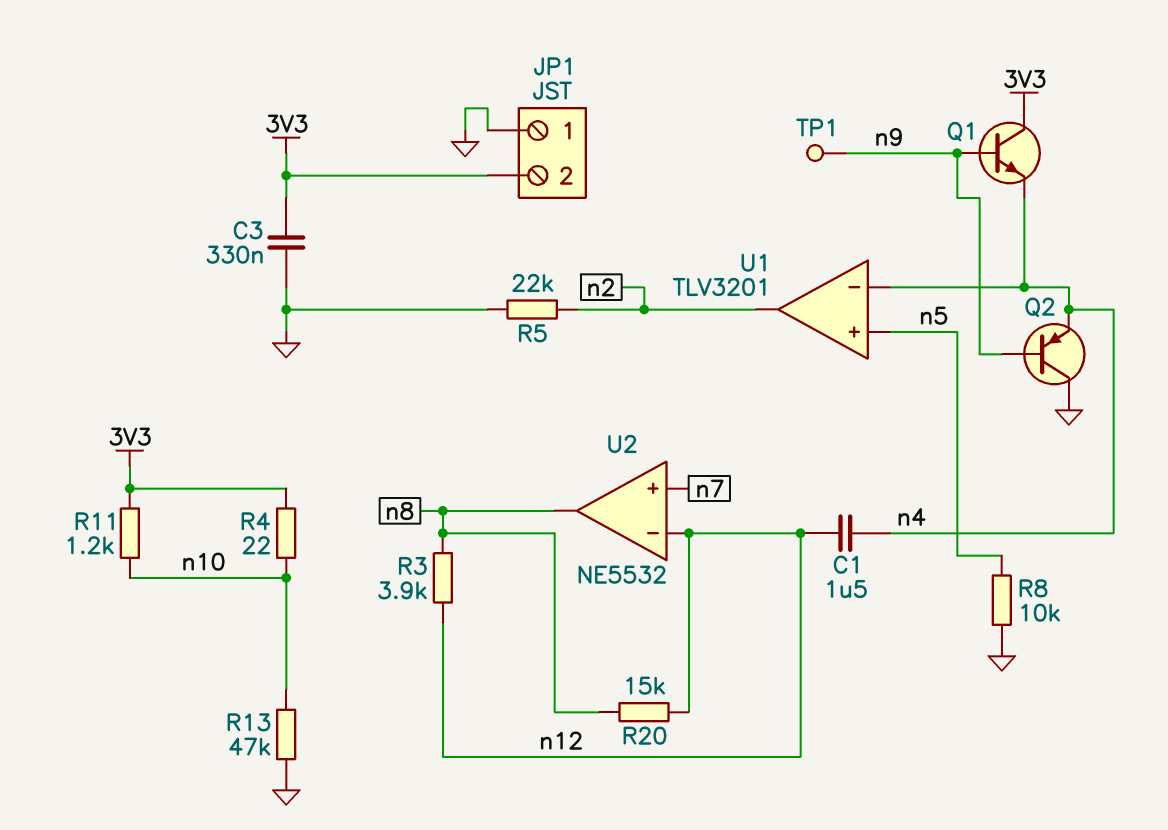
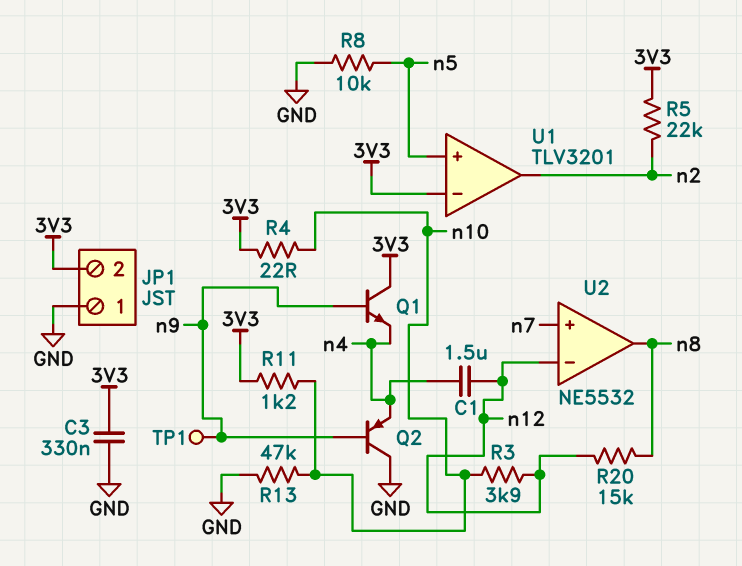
R3: 3.9k (n8, n12) -> 3.9k (n10, n12)
R5: 22k (GND, n2) -> 22k (3V3, n2)
U1 pin in-: n4 -> 3V3

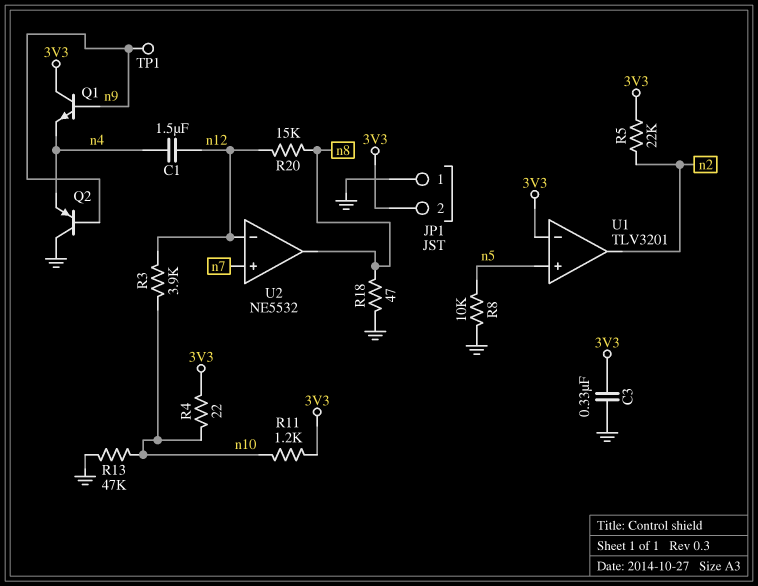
R18: none -> 47 (GND, n8)

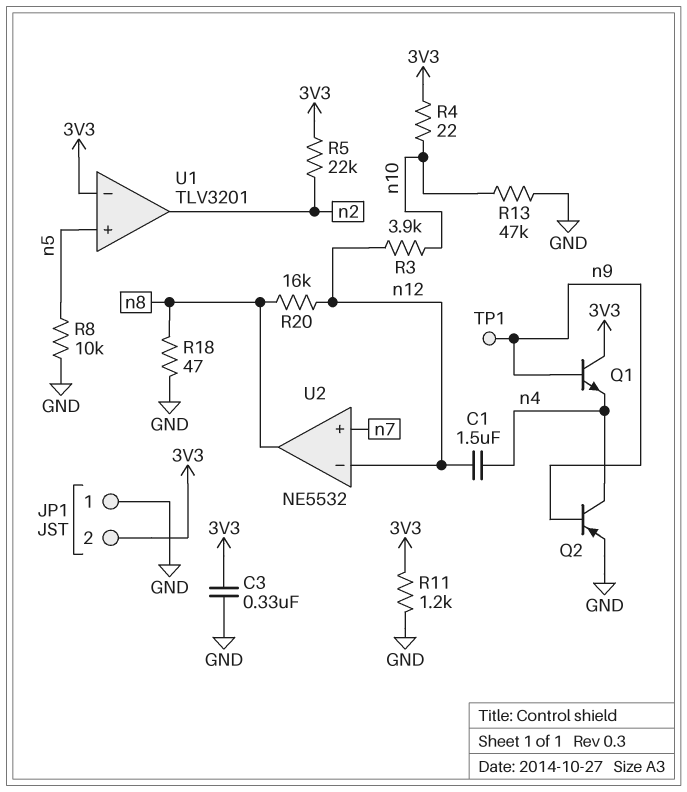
Q2: PNP (B n9, C GND, E n4) -> PNP (B n9, C n4, E GND)
R11: 1.2k (3V3, n10) -> 1.2k (3V3, GND)
R20: 15k (n8, n12) -> 16k (n8, n12)

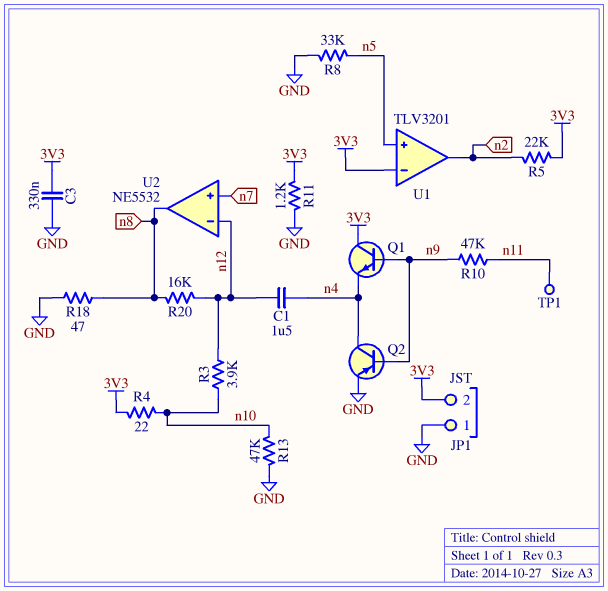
R8: 10k (GND, n5) -> 33k (GND, n5)
R10: none -> 47k (n9, n11)
TP1: test point (n9) -> test point (n11)

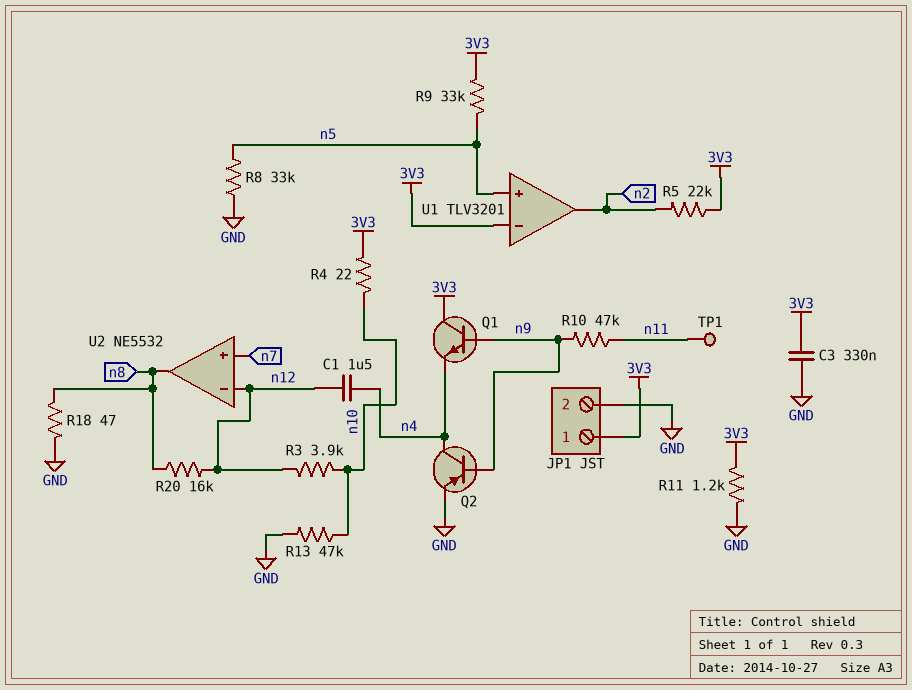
JP1 pin 1: GND -> 3V3
JP1 pin 2: 3V3 -> GND
R9: none -> 33k (3V3, n5)

